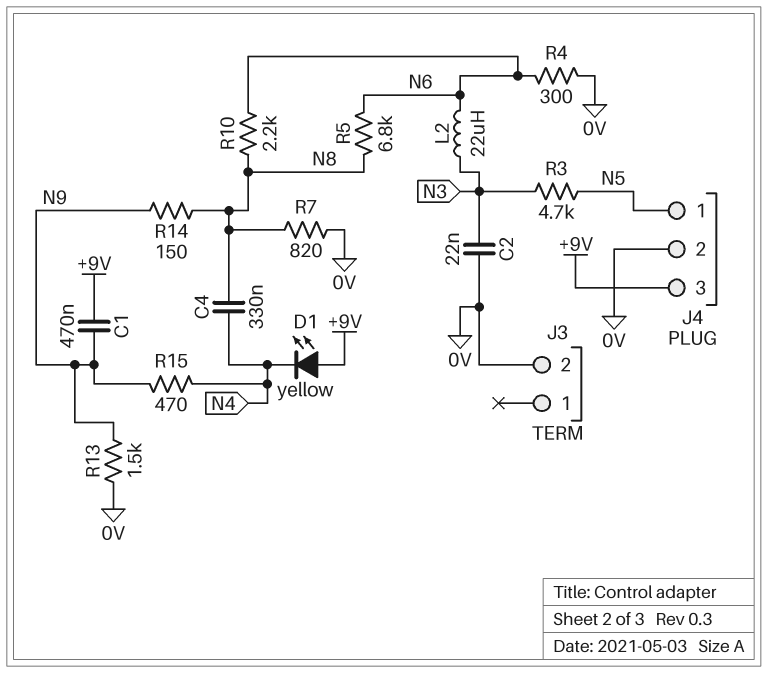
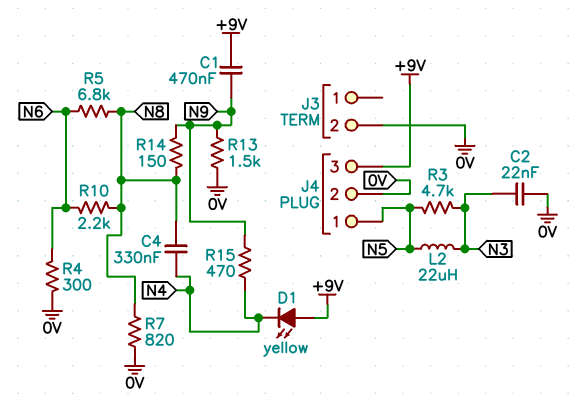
L2: 22uH (N3, N6) -> 22uH (N3, N5)

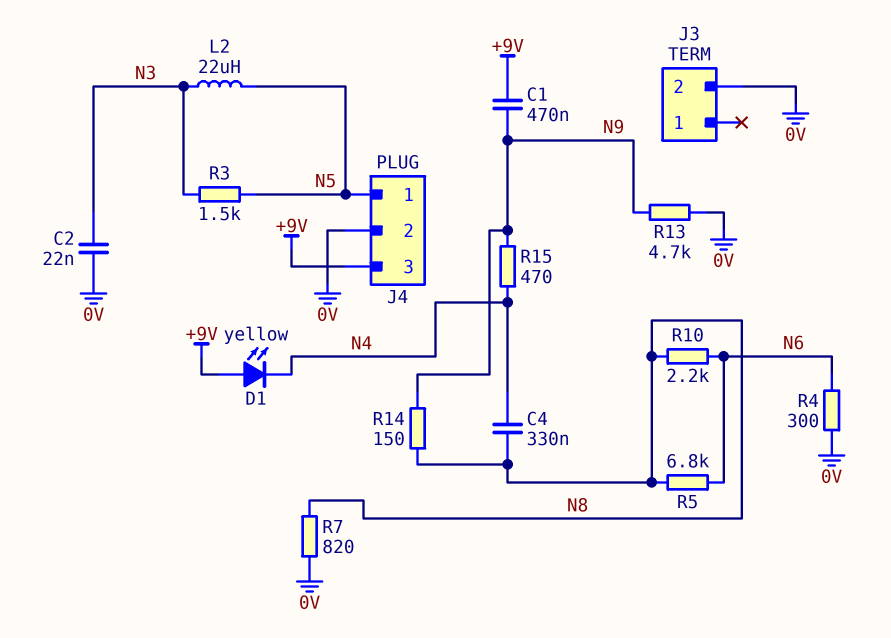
R3: 4.7k (N3, N5) -> 1.5k (N3, N5)
R13: 1.5k (0V, N9) -> 4.7k (0V, N9)

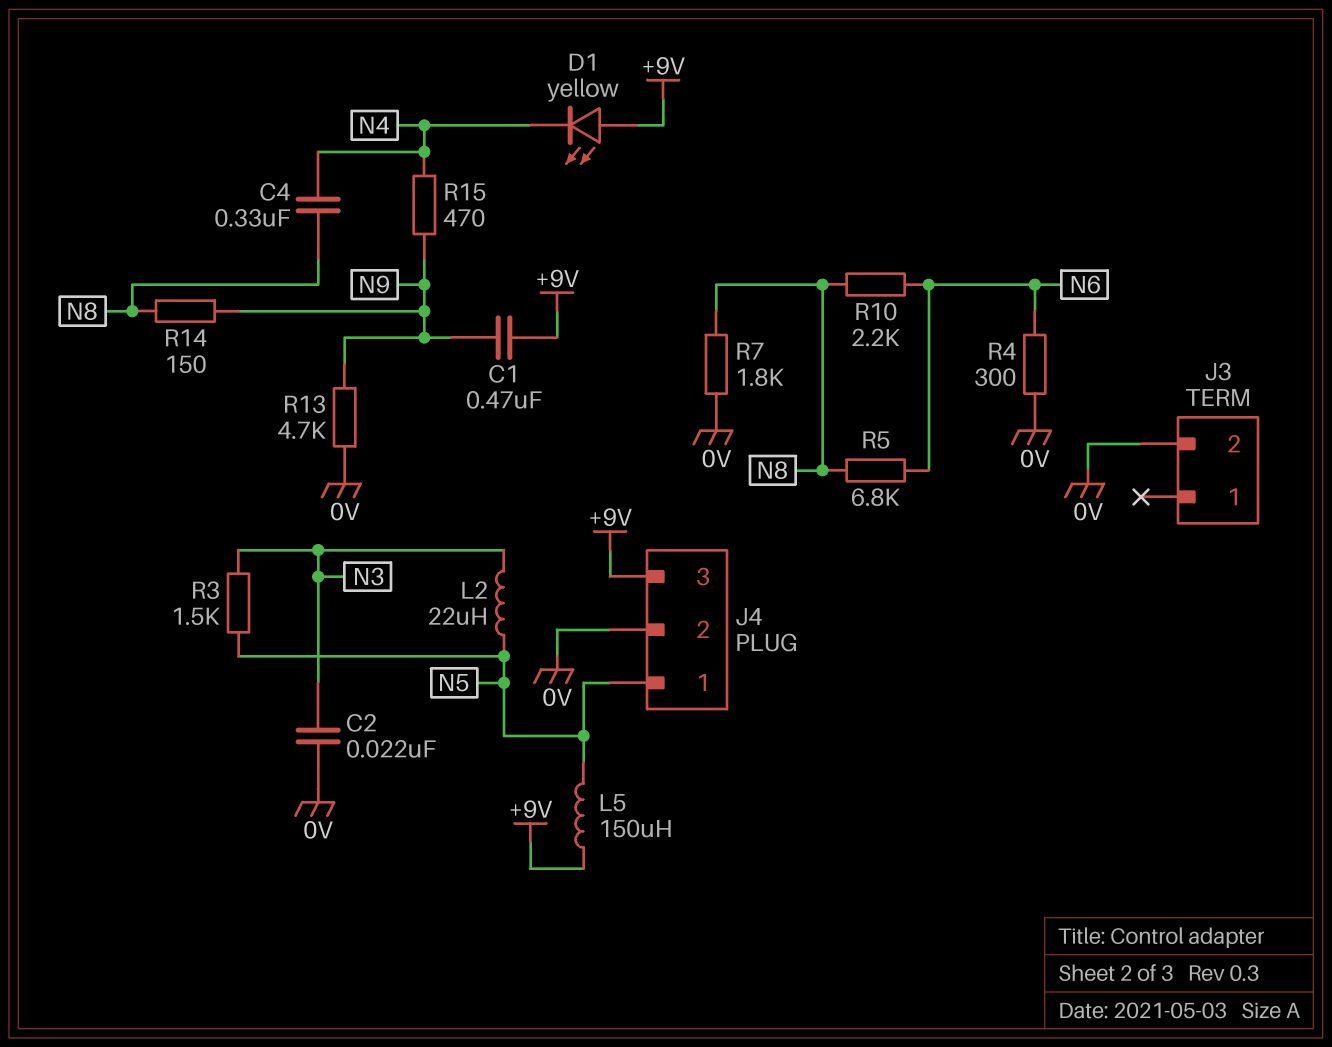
L5: none -> 150uH (+9V, N5)
R7: 820 (0V, N8) -> 1.8k (0V, N8)

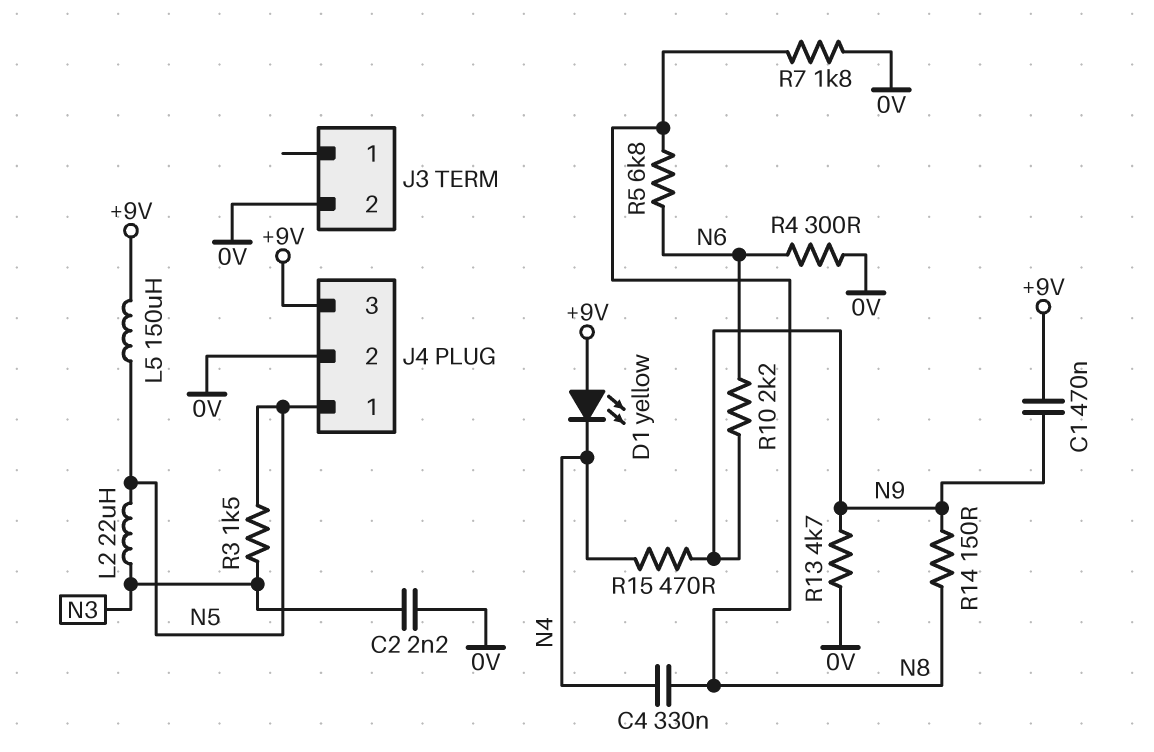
C2: 22nF (0V, N3) -> 2.2nF (0V, N3)
R10: 2.2k (N6, N8) -> 2.2k (N6, N9)

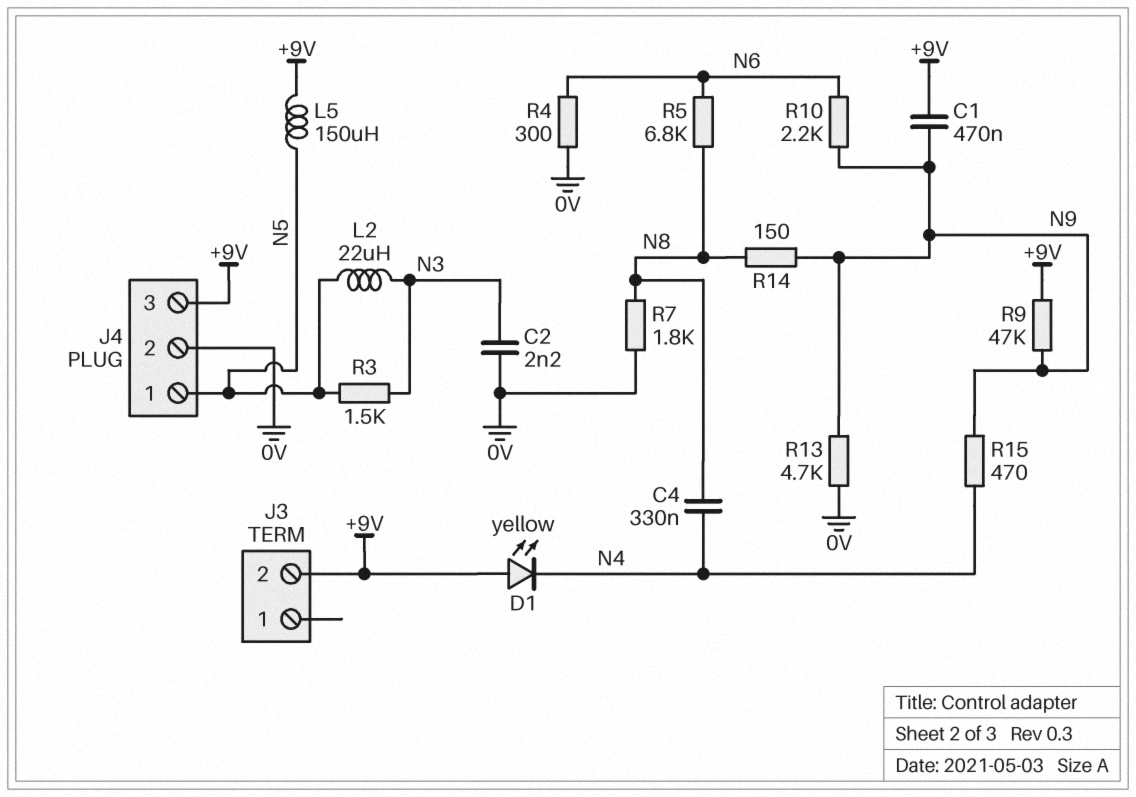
J3 pin 2: 0V -> +9V
R9: none -> 47k (+9V, N9)

